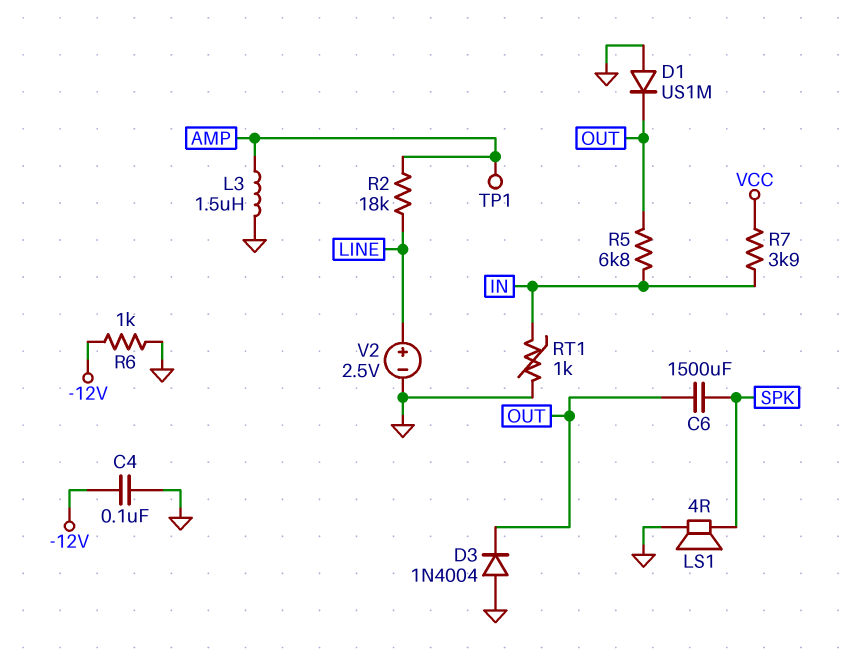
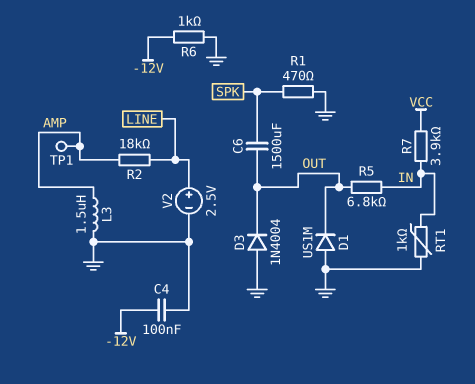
LS1: speaker 4R (GND, SPK) -> none
R1: none -> 470 (GND, SPK)

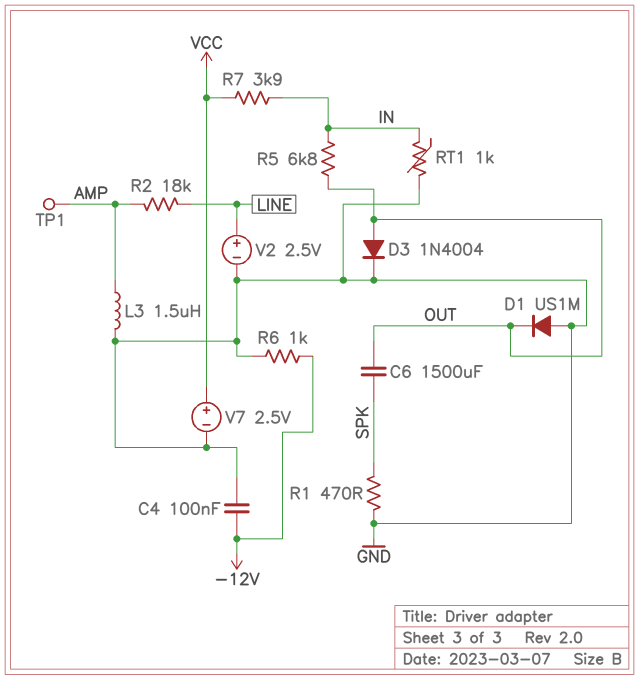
D3: diode 1N4004 (A GND, K OUT) -> diode 1N4004 (A OUT, K GND)
V7: none -> 2.5V (plus VCC, minus GND)

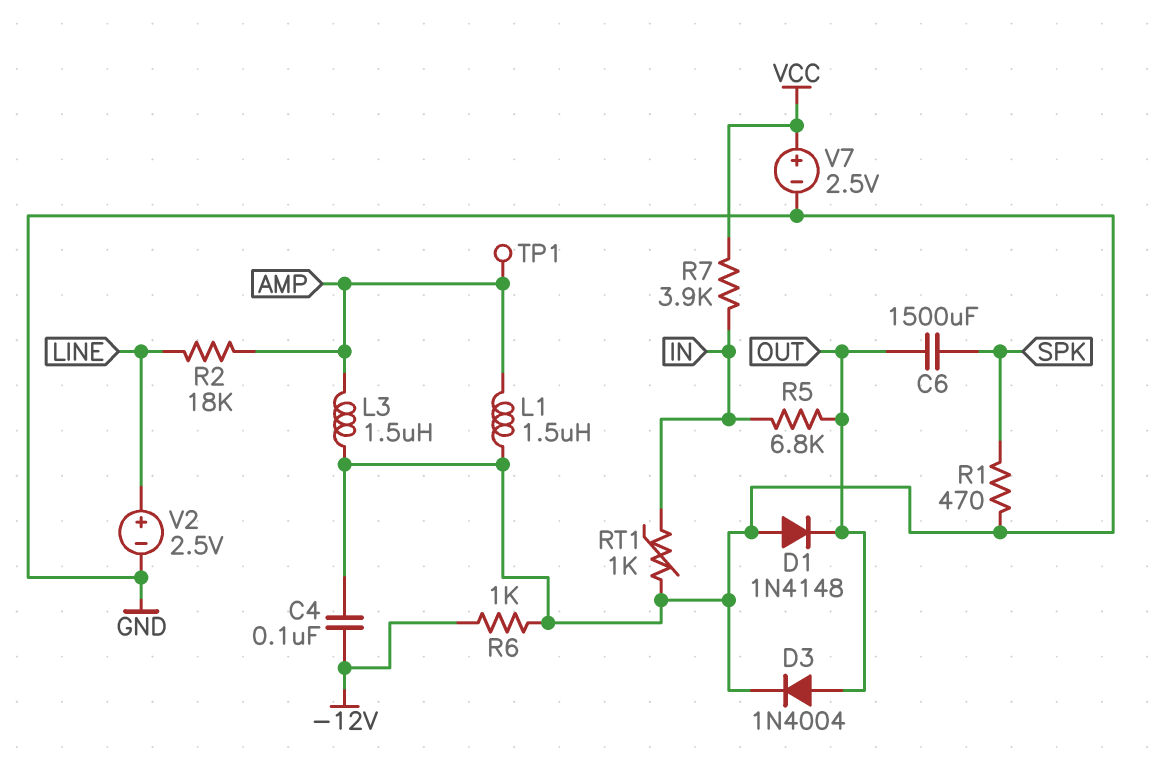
D1: diode US1M (A GND, K OUT) -> diode 1N4148 (A GND, K OUT)
L1: none -> 1.5uH (AMP, GND)

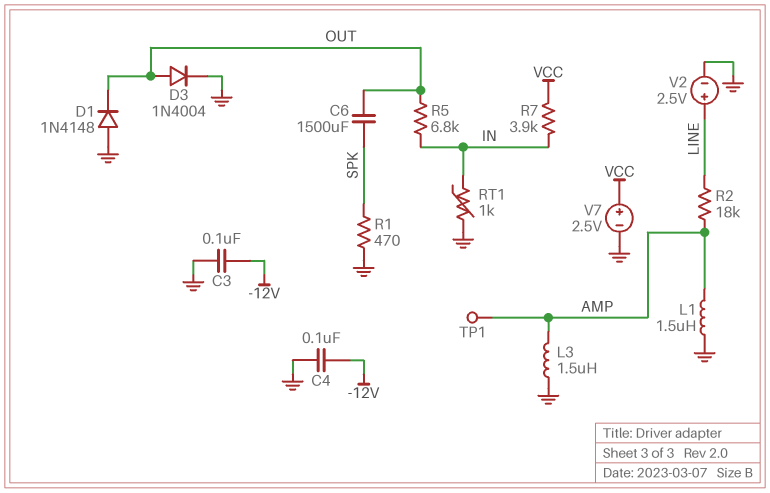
C3: none -> 100nF (-12V, GND)
R6: 1k (-12V, GND) -> none

